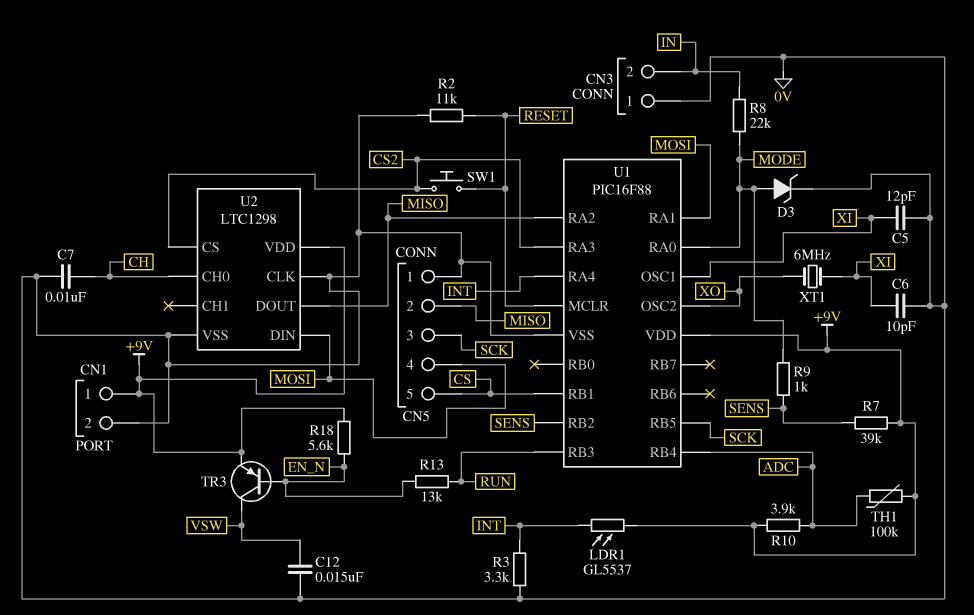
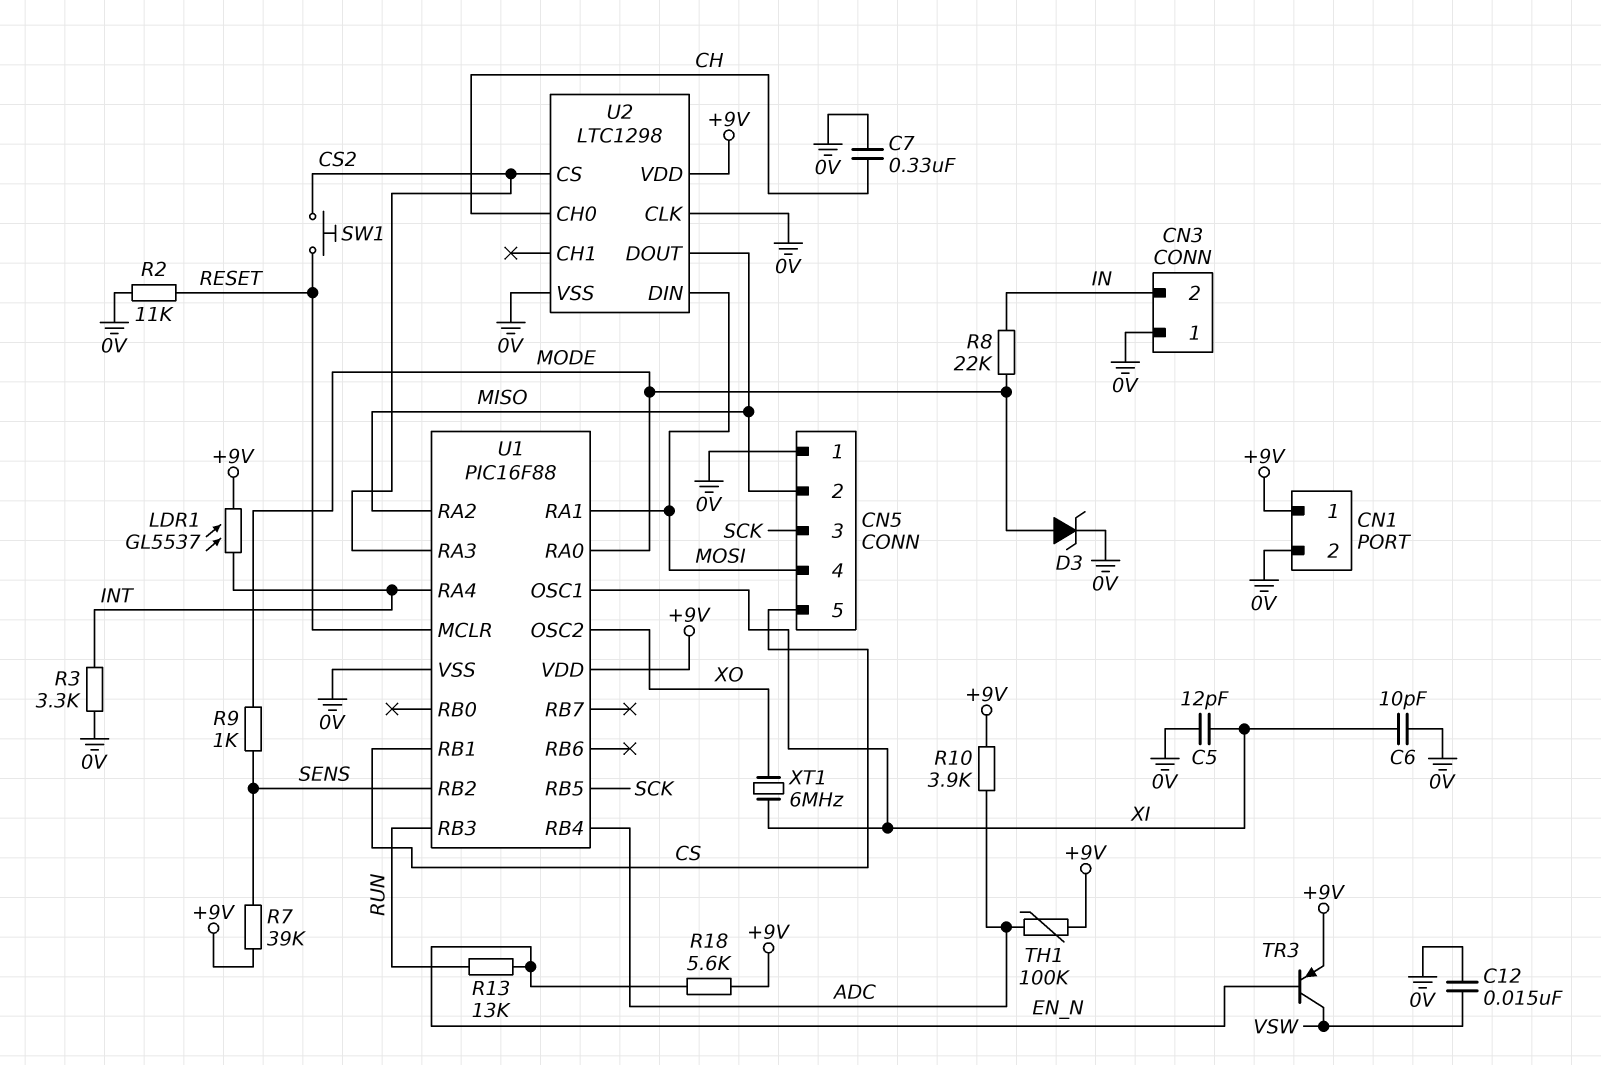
C7: 10nF (0V, CH) -> 330nF (0V, CH)

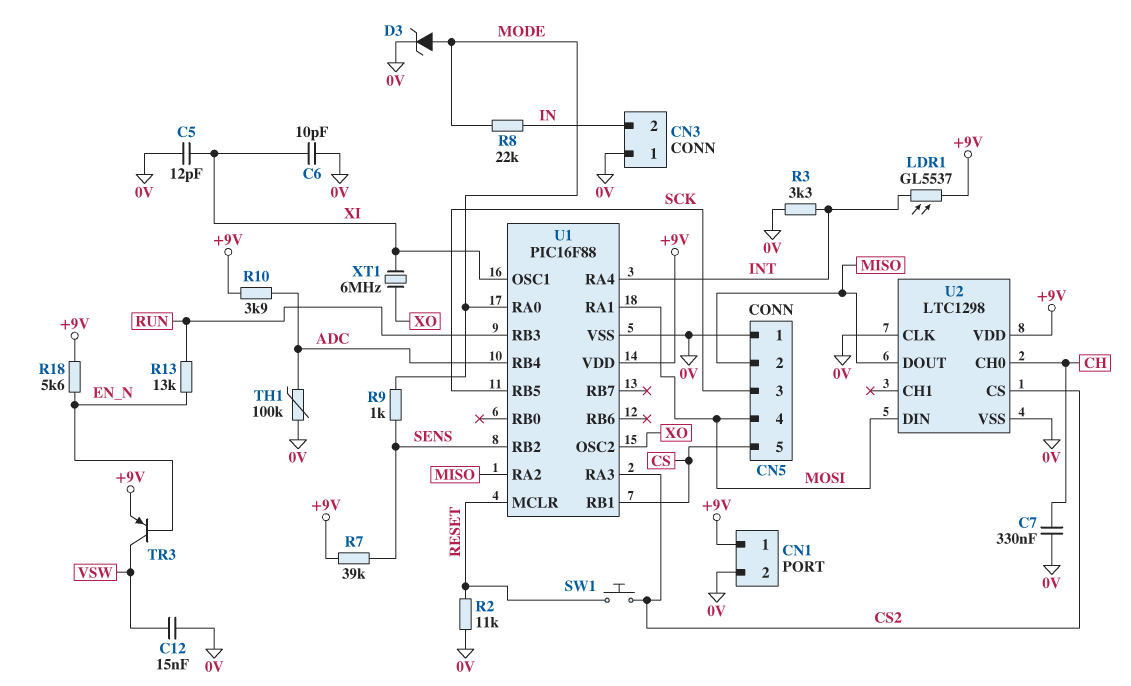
TH1: 100k (+9V, ADC) -> 100k (0V, ADC)

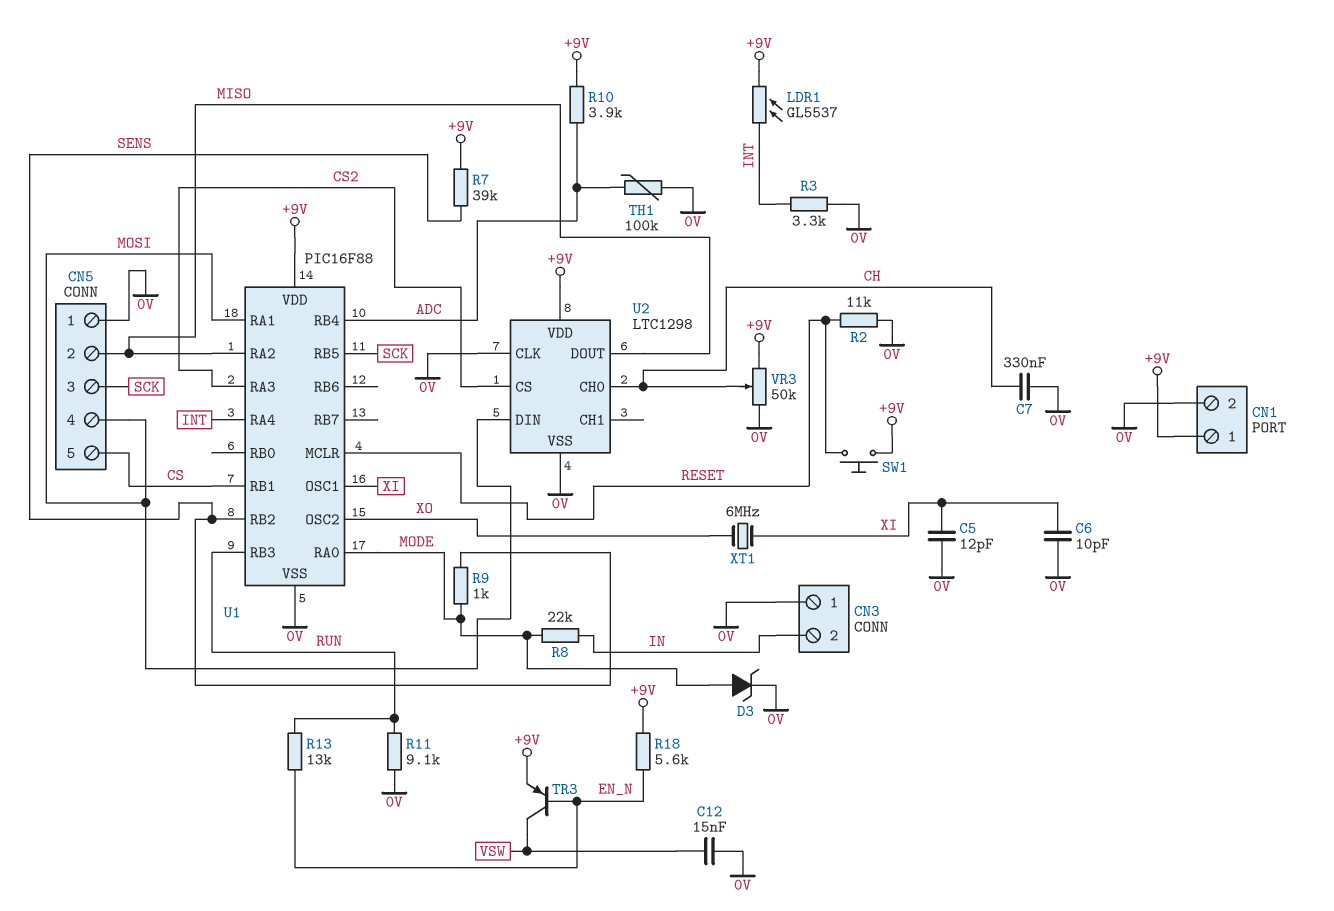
R11: none -> 9.1k (0V, RUN)
SW1: button (CS2, RESET) -> button (+9V, RESET)
VR3: none -> 50k (+9V, 0V, wiper CH)

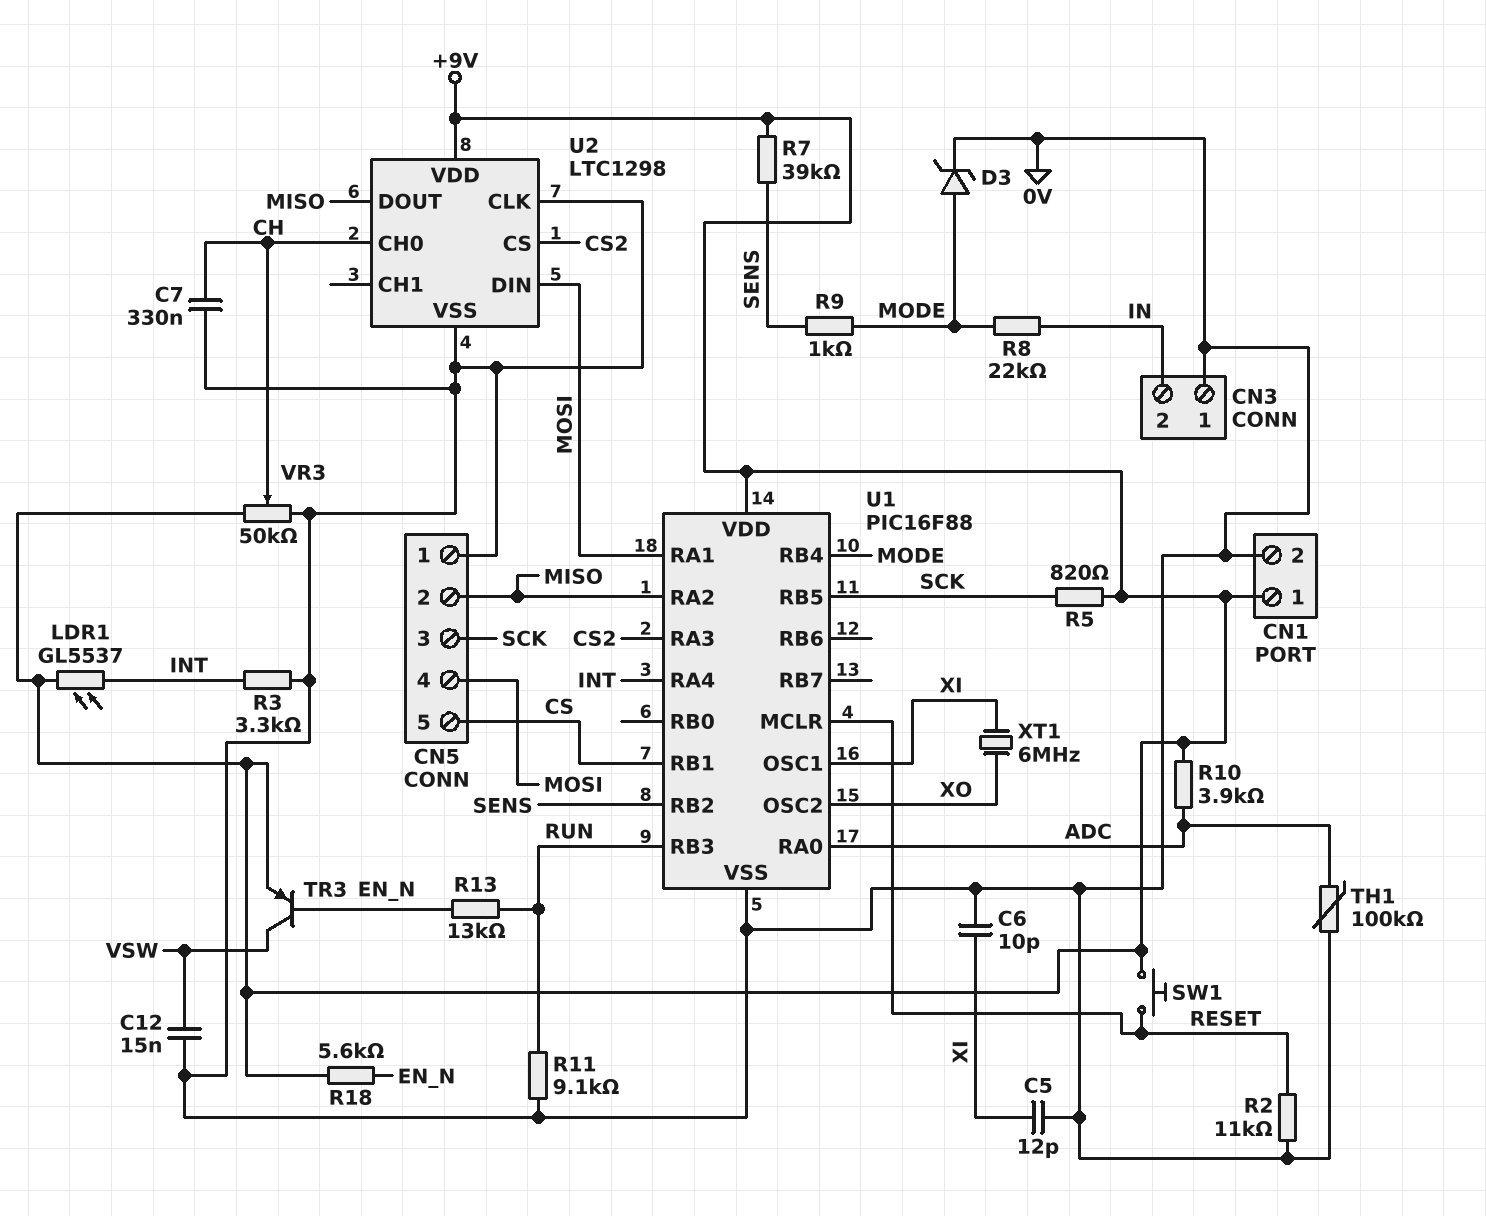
R5: none -> 820 (+9V, SCK)
U1 pin RA0: MODE -> ADC
U1 pin RB4: ADC -> MODE

